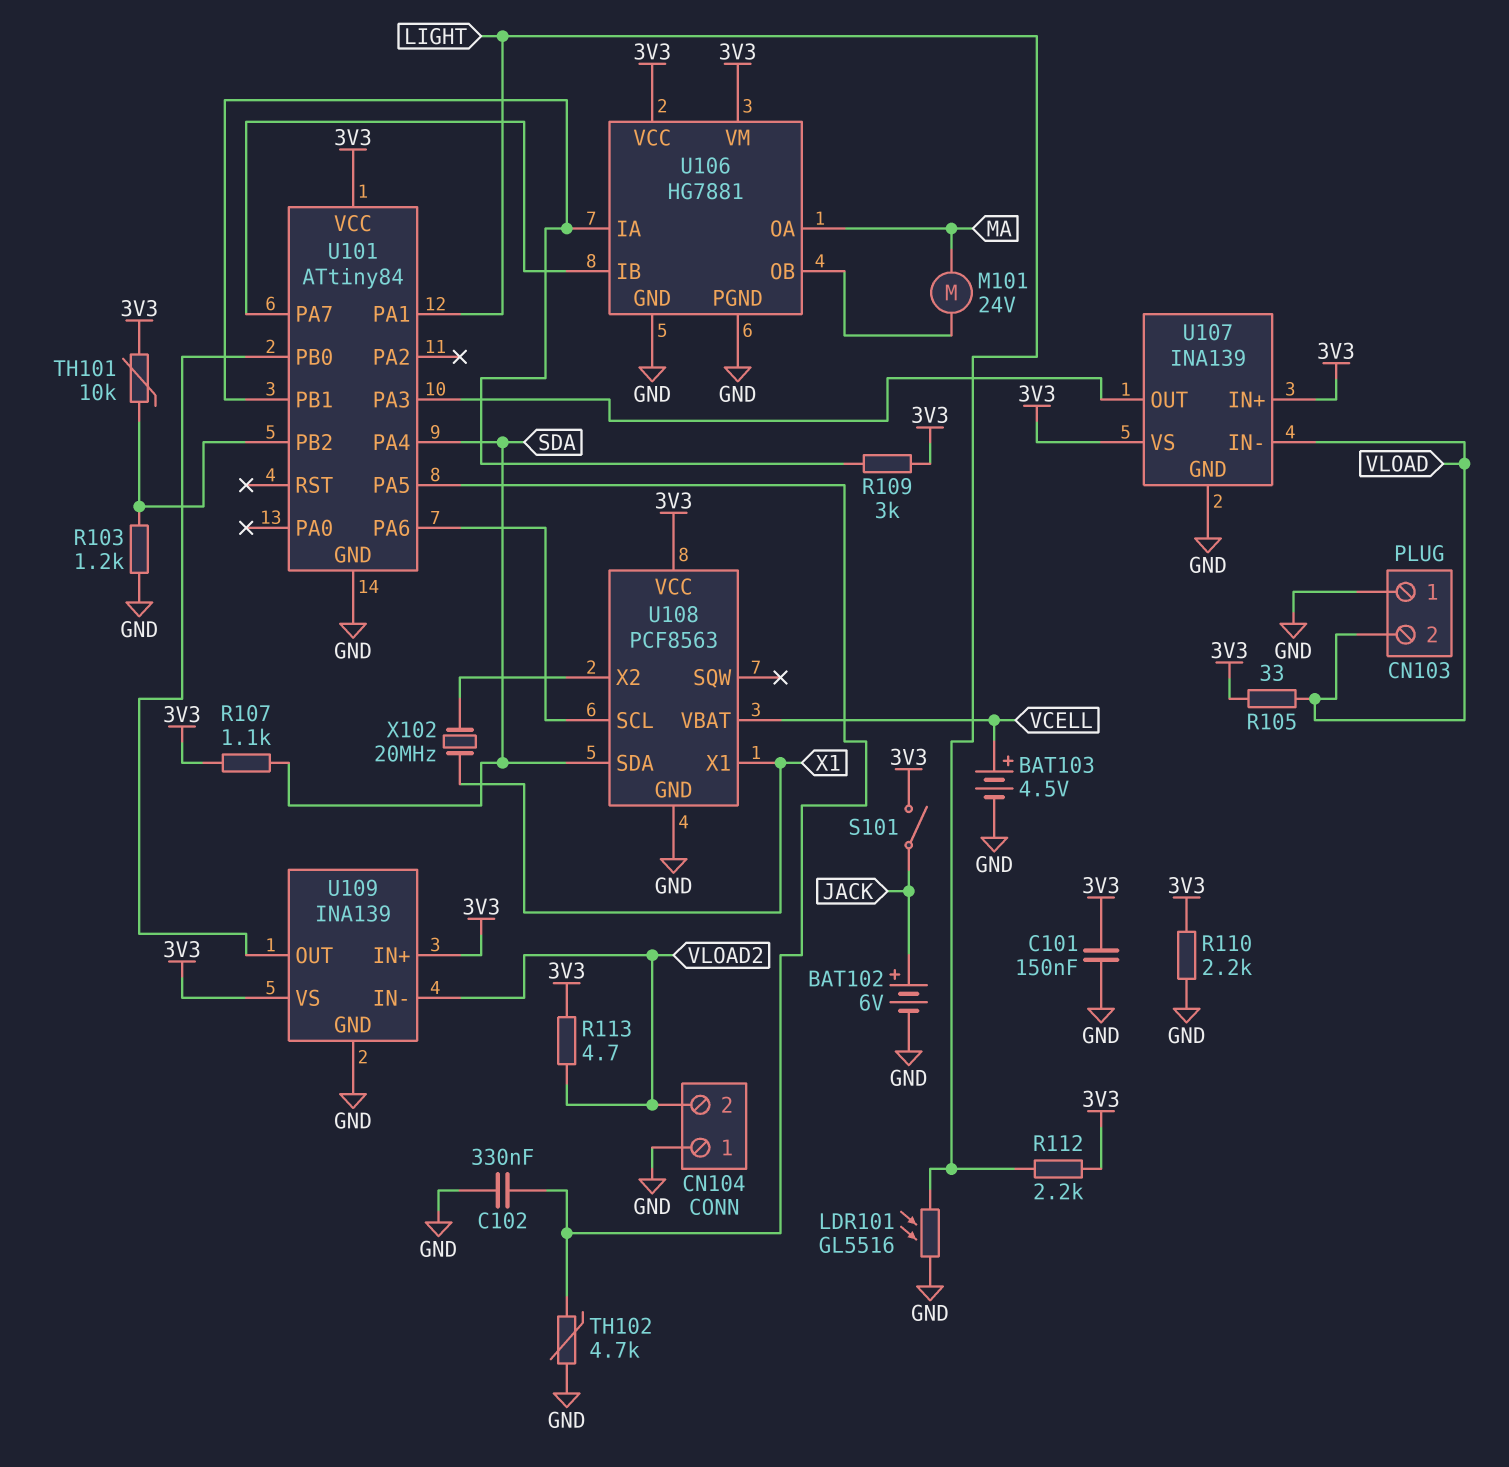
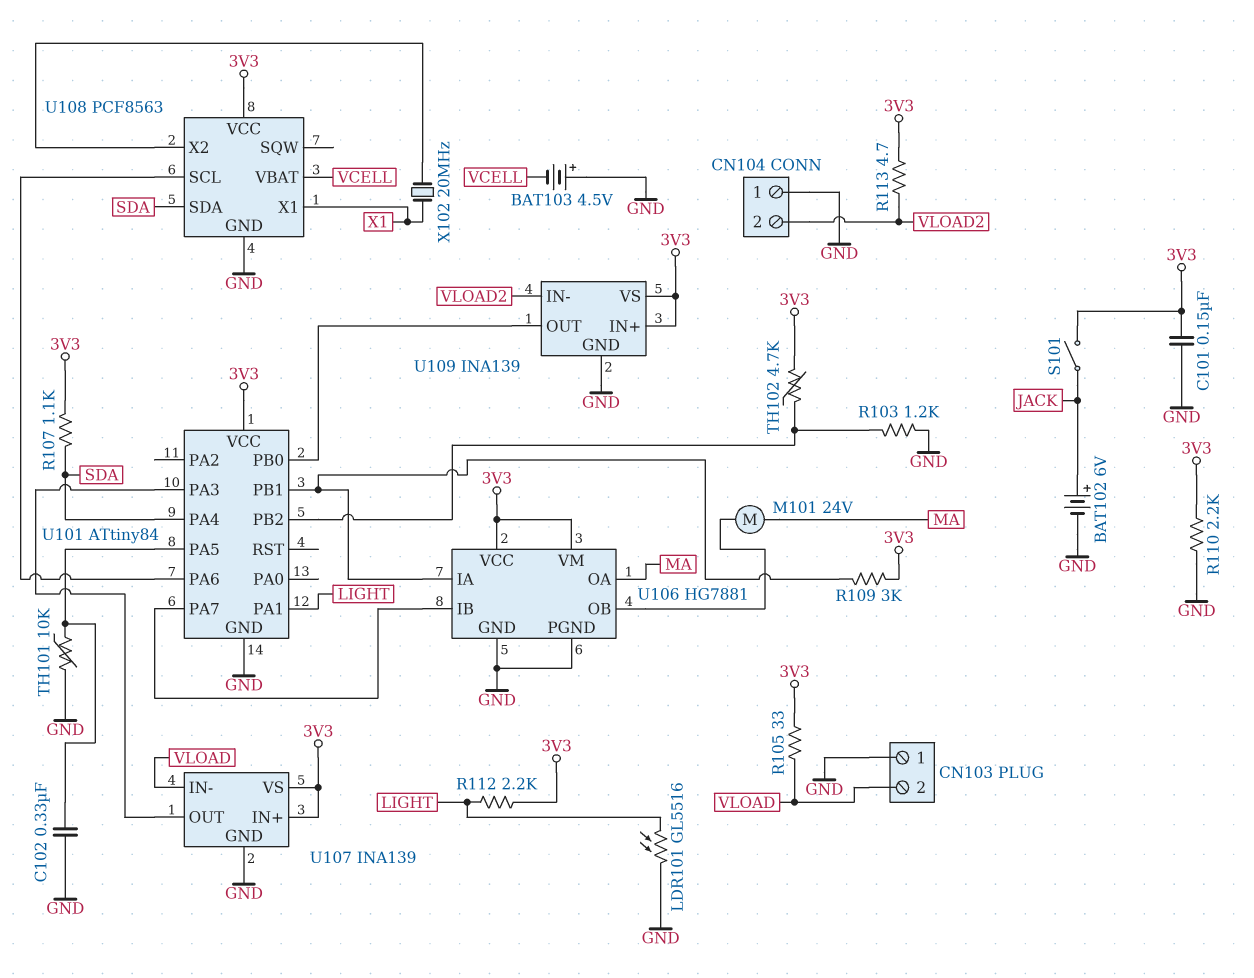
BAT103: 4.5V (plus VCELL, minus GND) -> 4.5V (plus GND, minus VCELL)
TH101: 10k (3V3, U101/PB2) -> 10k (GND, U101/PA5)
TH102: 4.7k (GND, U101/PA5) -> 4.7k (3V3, U101/PB2)

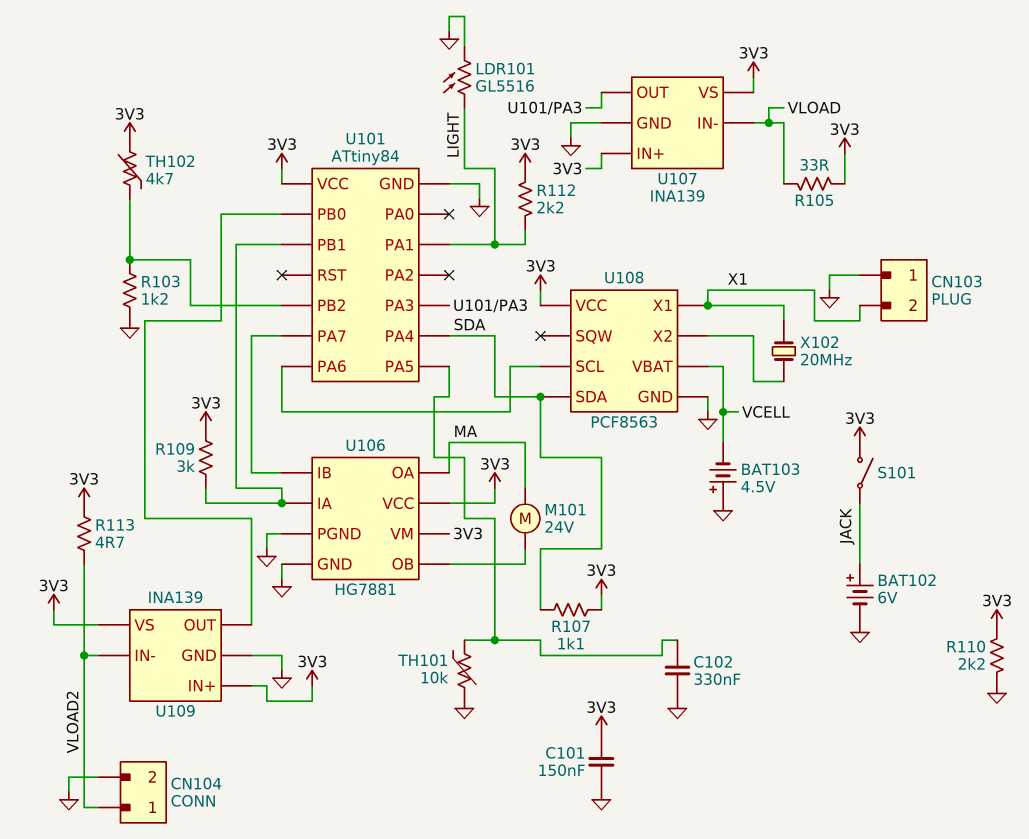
CN103 pin 2: VLOAD -> X1
CN104 pin 1: GND -> VLOAD2
CN104 pin 2: VLOAD2 -> GND

